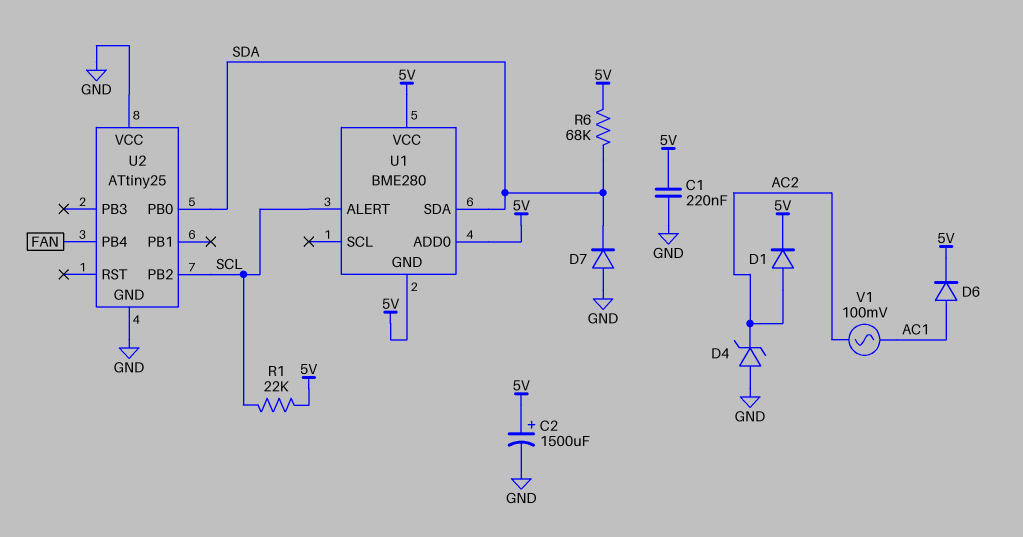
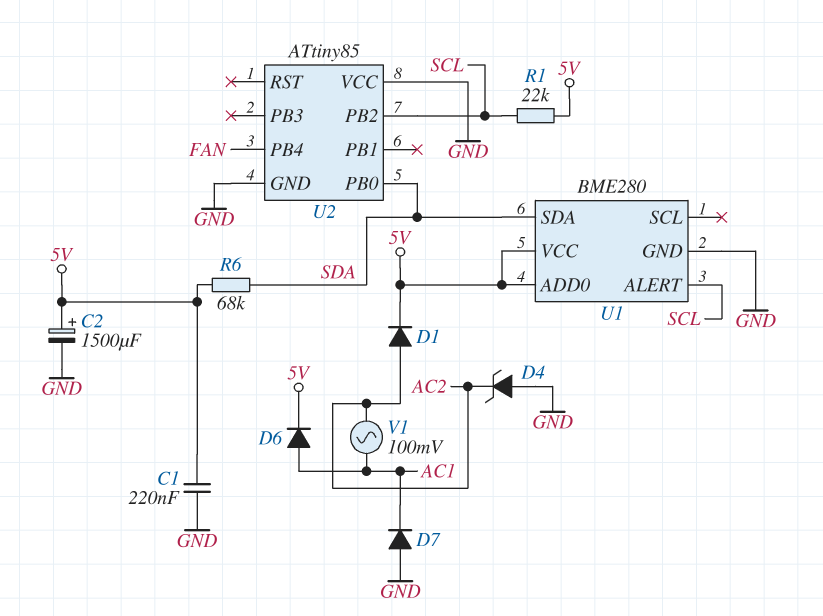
D7: diode (A GND, K SDA) -> diode (A GND, K AC1)
U1 pin GND: 5V -> GND
U2: ATtiny25 -> ATtiny85

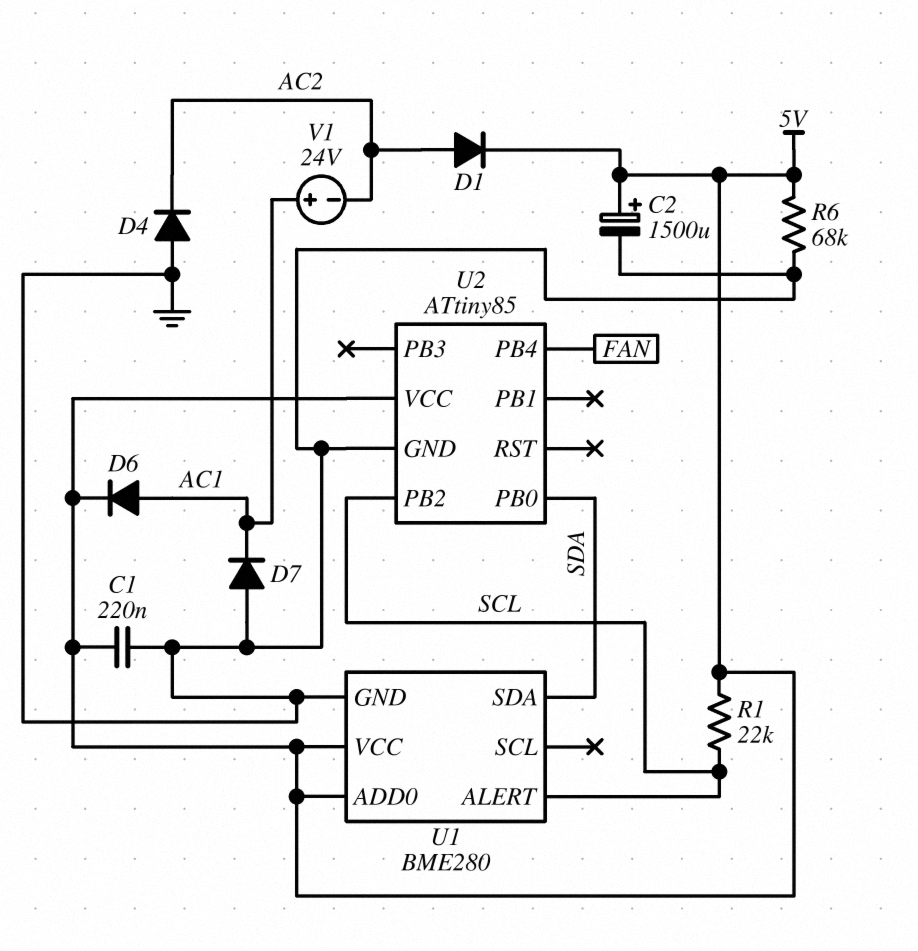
D4: zener (A GND, K AC2) -> diode (A GND, K AC2)
R6: 68k (5V, SDA) -> 68k (5V, GND)
U2 pin VCC: GND -> 5V
V1: AC 100mV (AC1, AC2) -> 24V (plus AC1, minus AC2)

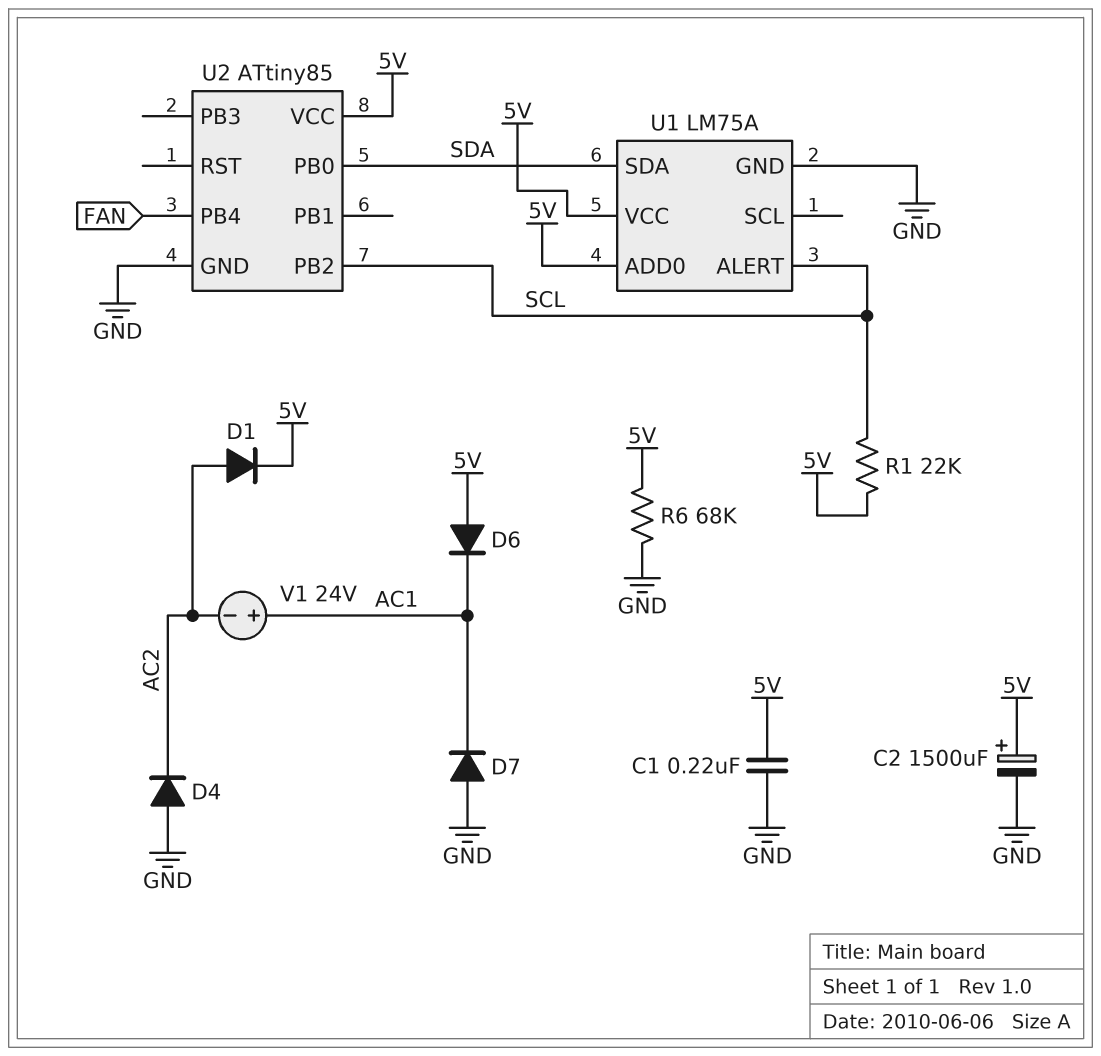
D6: diode (A AC1, K 5V) -> diode (A 5V, K AC1)
U1: BME280 -> LM75A

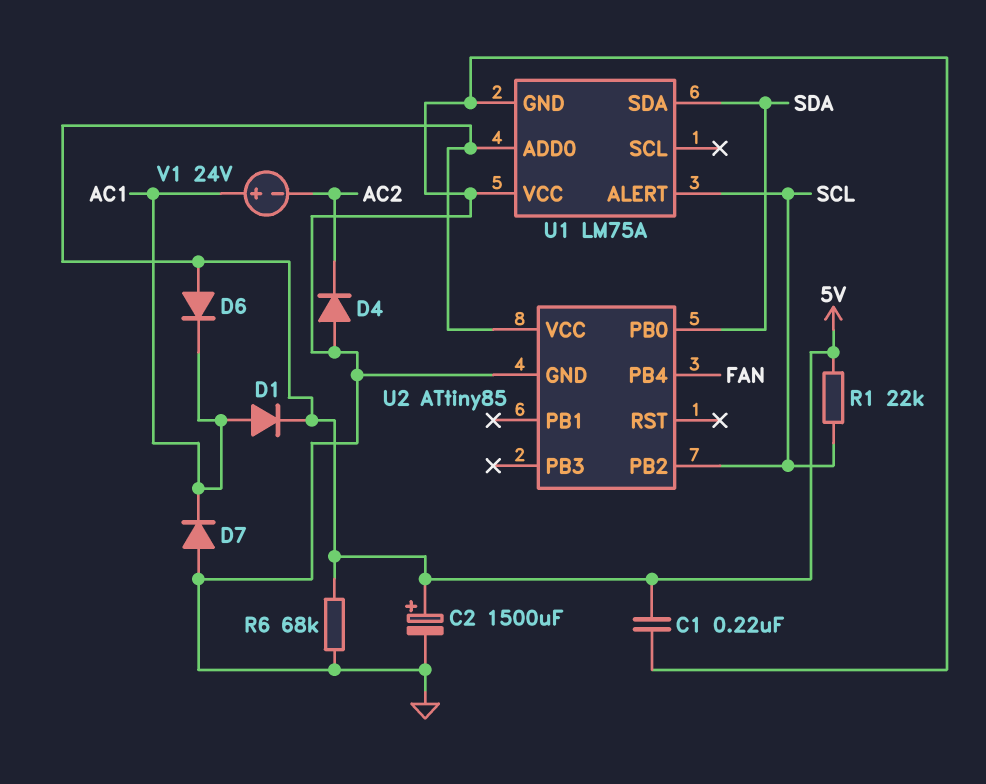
D1: diode (A AC2, K 5V) -> diode (A AC1, K 5V)
U1 pin VCC: 5V -> GND

